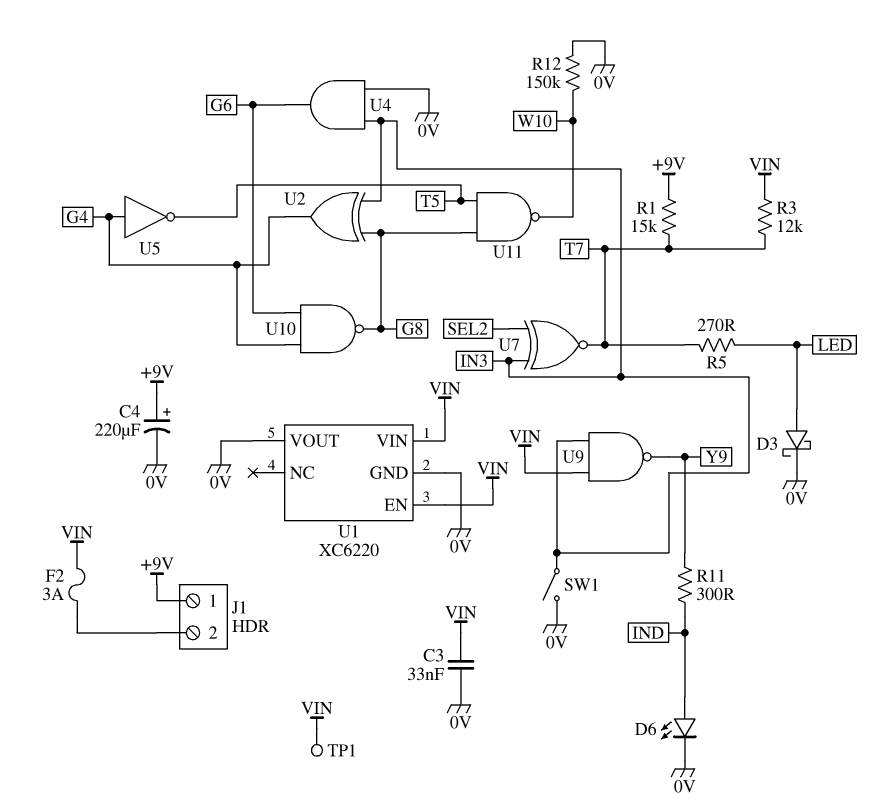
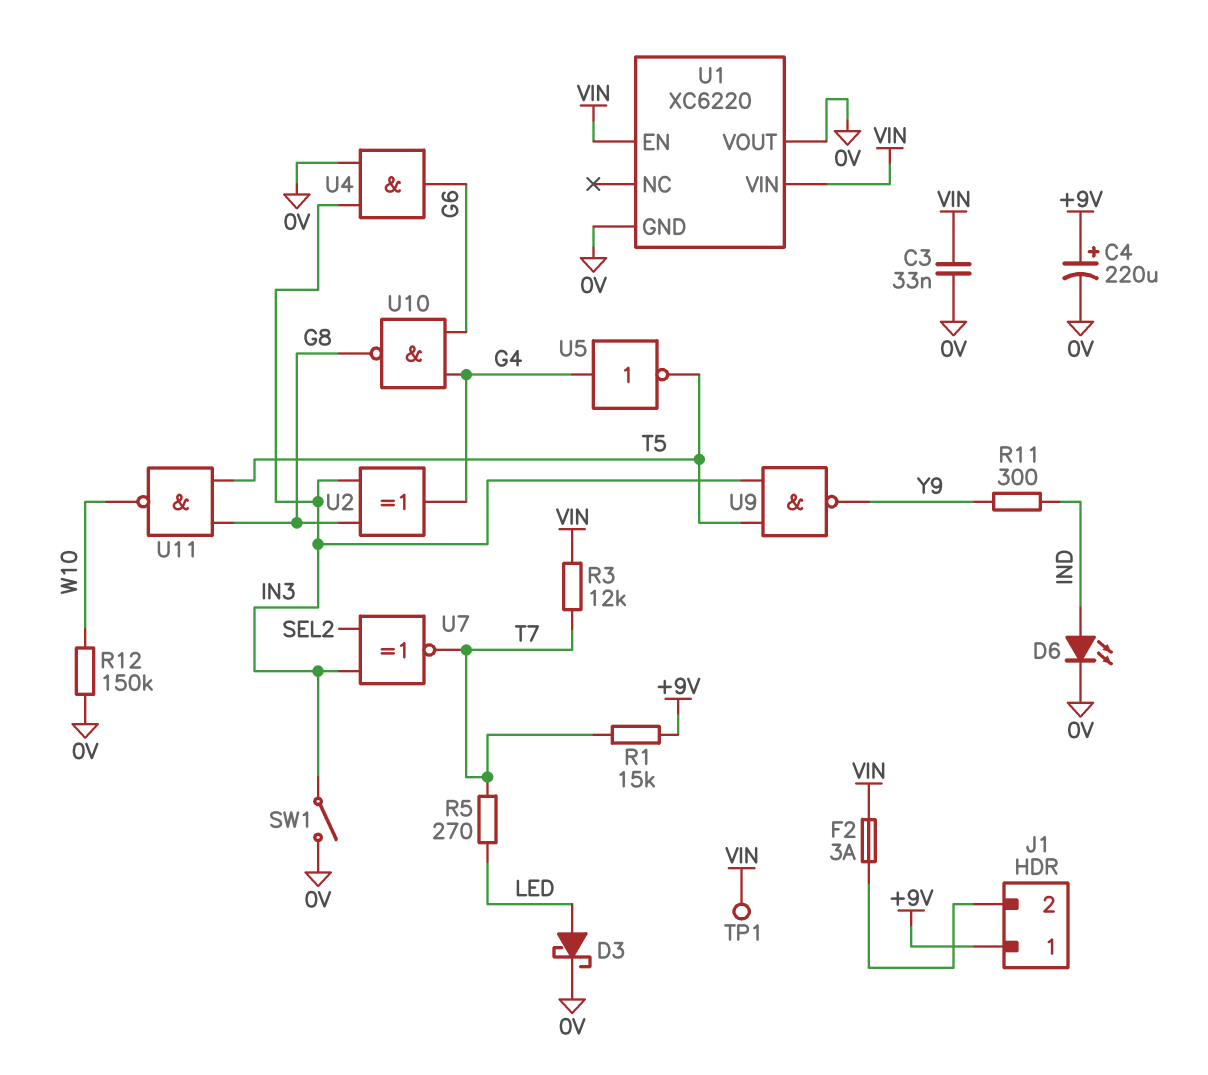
U9: NAND (in IN3, in VIN, out Y9) -> NAND (in IN3, in T5, out Y9)

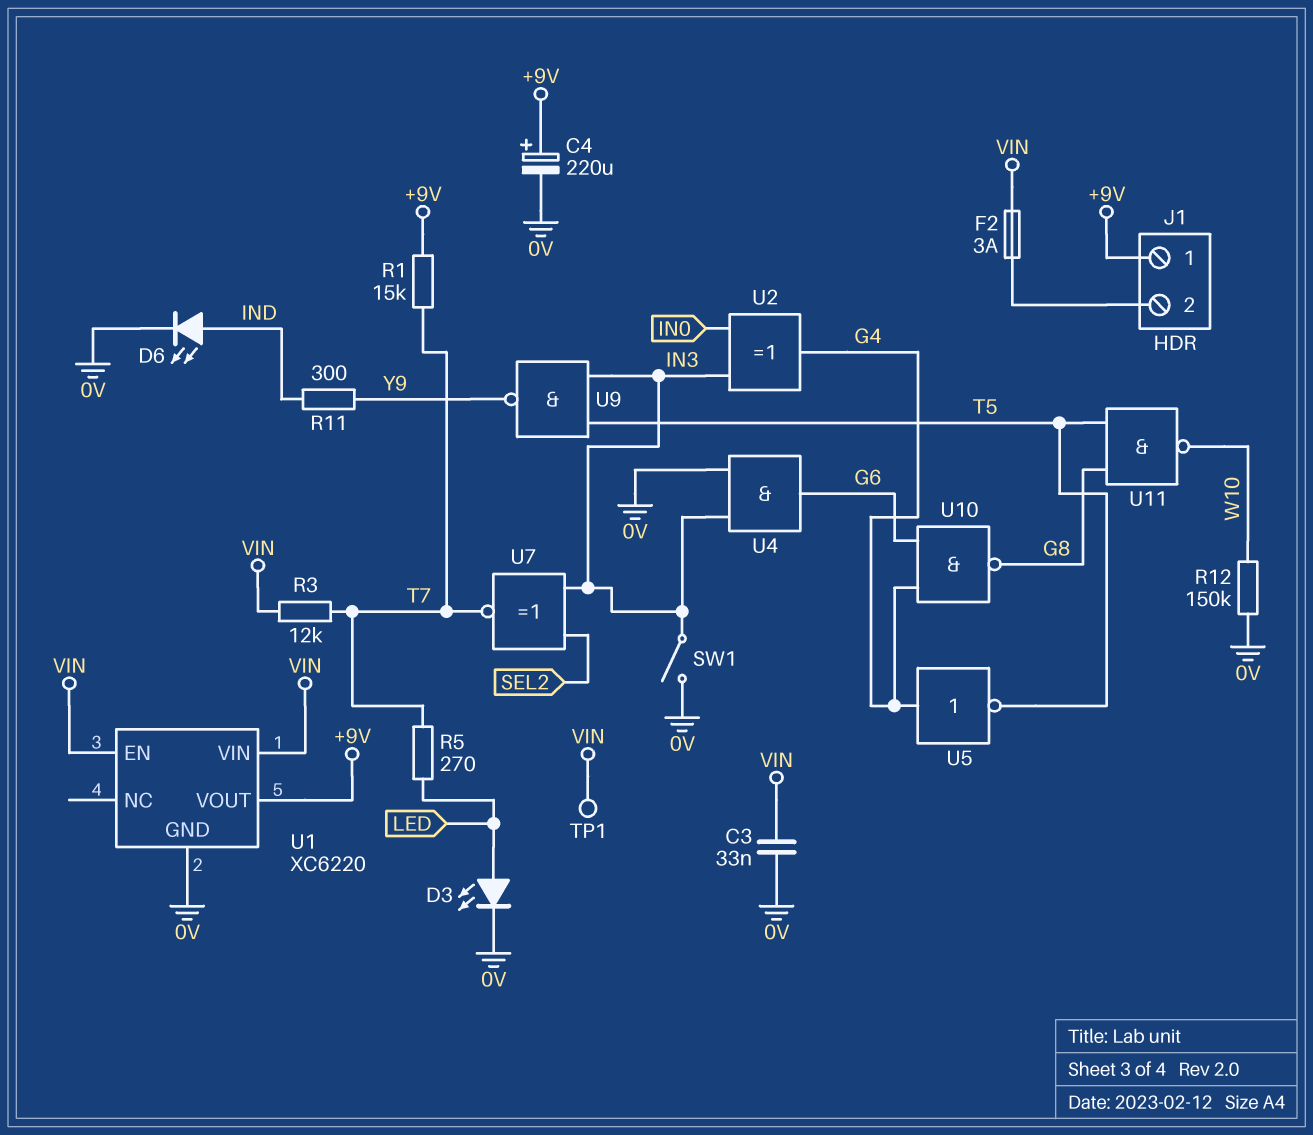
D3: schottky (A LED, K 0V) -> LED (A LED, K 0V)
U1 pin VOUT: 0V -> +9V
U2: XOR (in G8, in IN3, out G4) -> XOR (in IN0, in IN3, out G4)

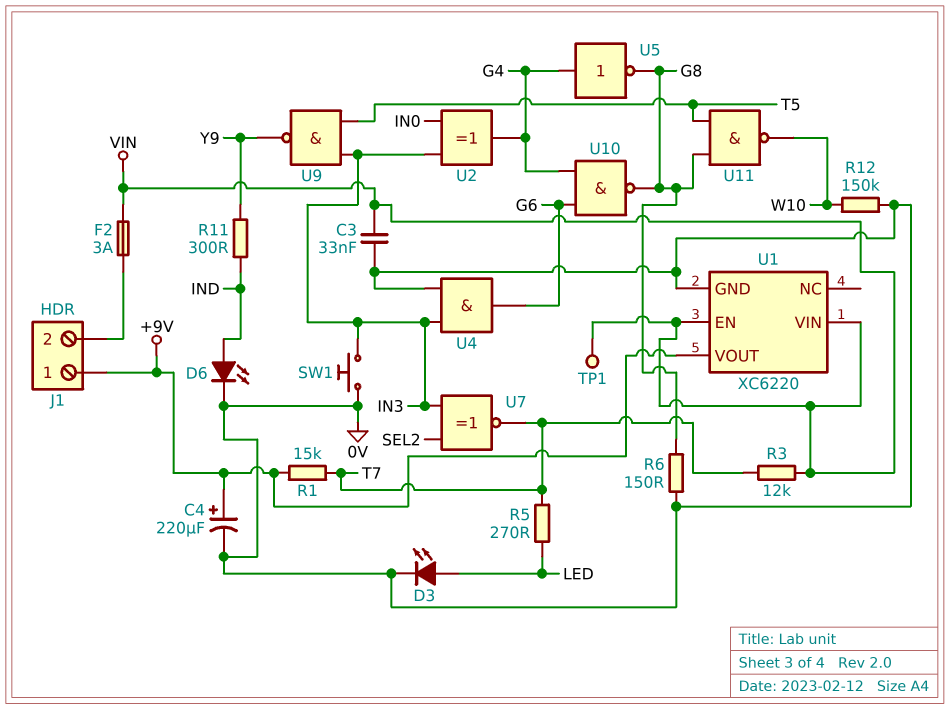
R6: none -> 150 (0V, G8)
SW1: switch (0V, IN3) -> button (0V, IN3)
U5: NOT (in G4, out T5) -> NOT (in G4, out G8)

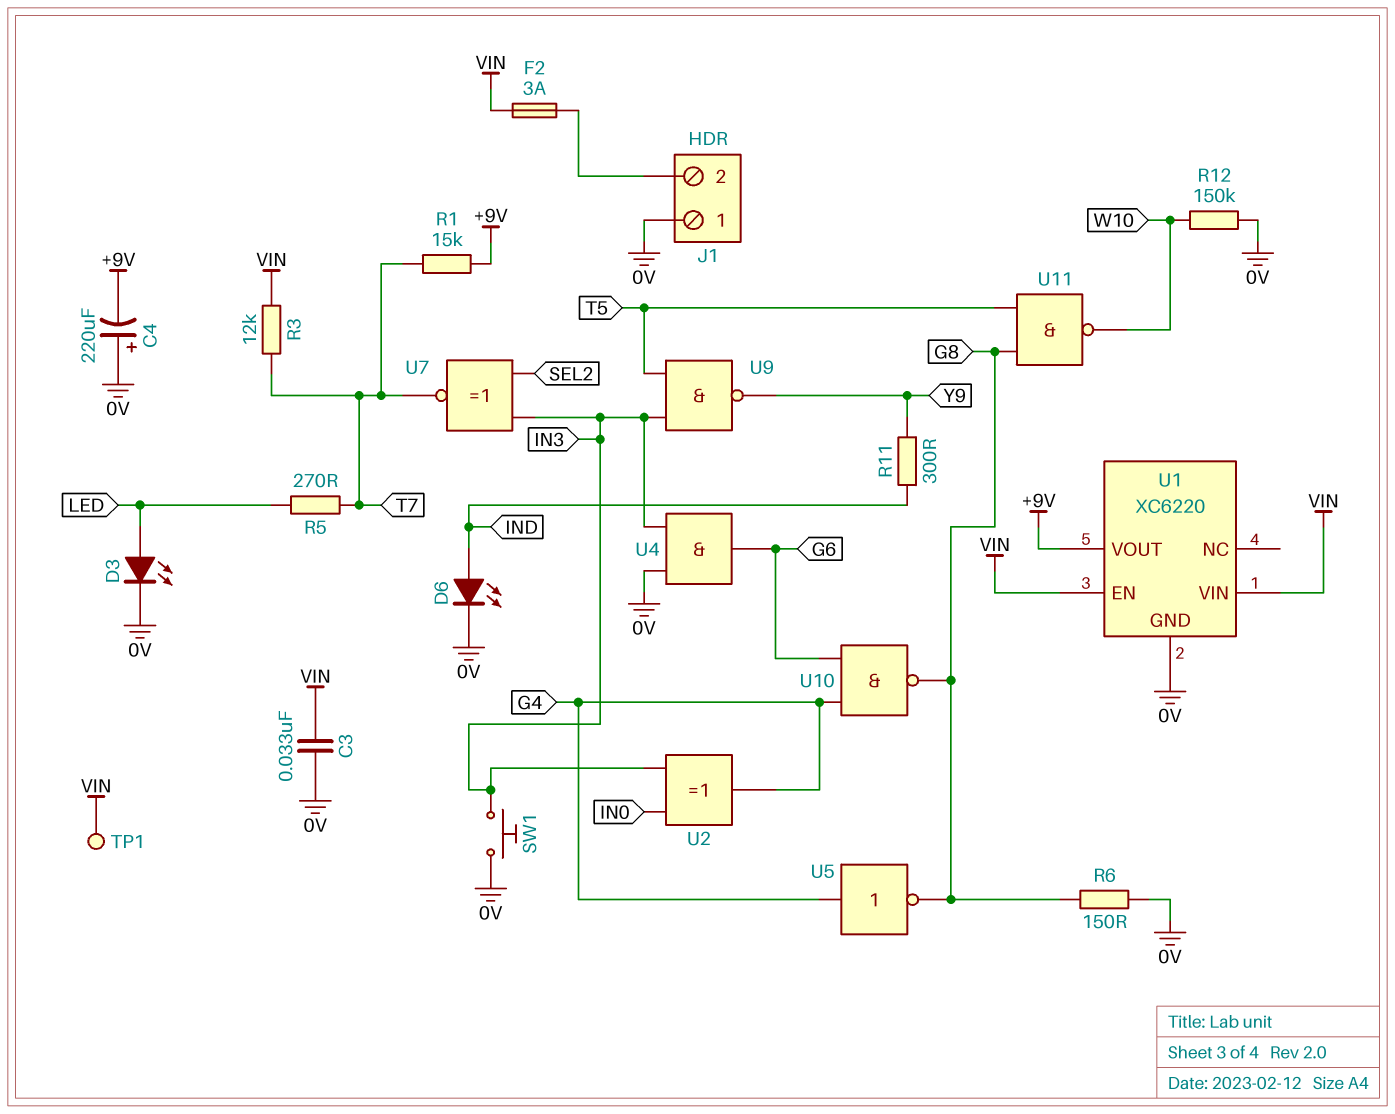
C4: 220uF (plus +9V, minus 0V) -> 220uF (plus 0V, minus +9V)
J1 pin 1: +9V -> 0V

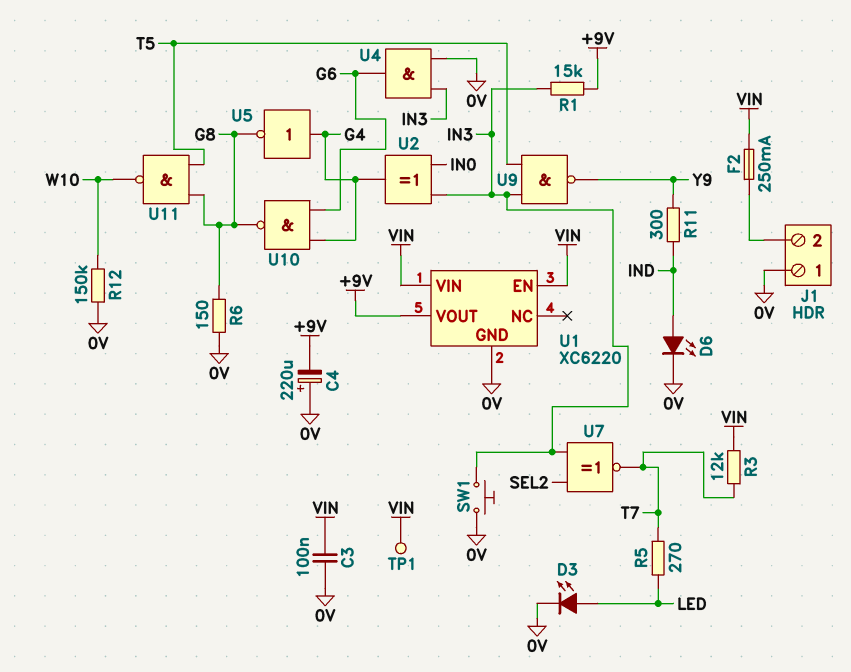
C3: 33nF (0V, VIN) -> 100nF (0V, VIN)
F2: 3A (J1/2, VIN) -> 250mA (J1/2, VIN)
R1: 15k (+9V, T7) -> 15k (+9V, IN3)

